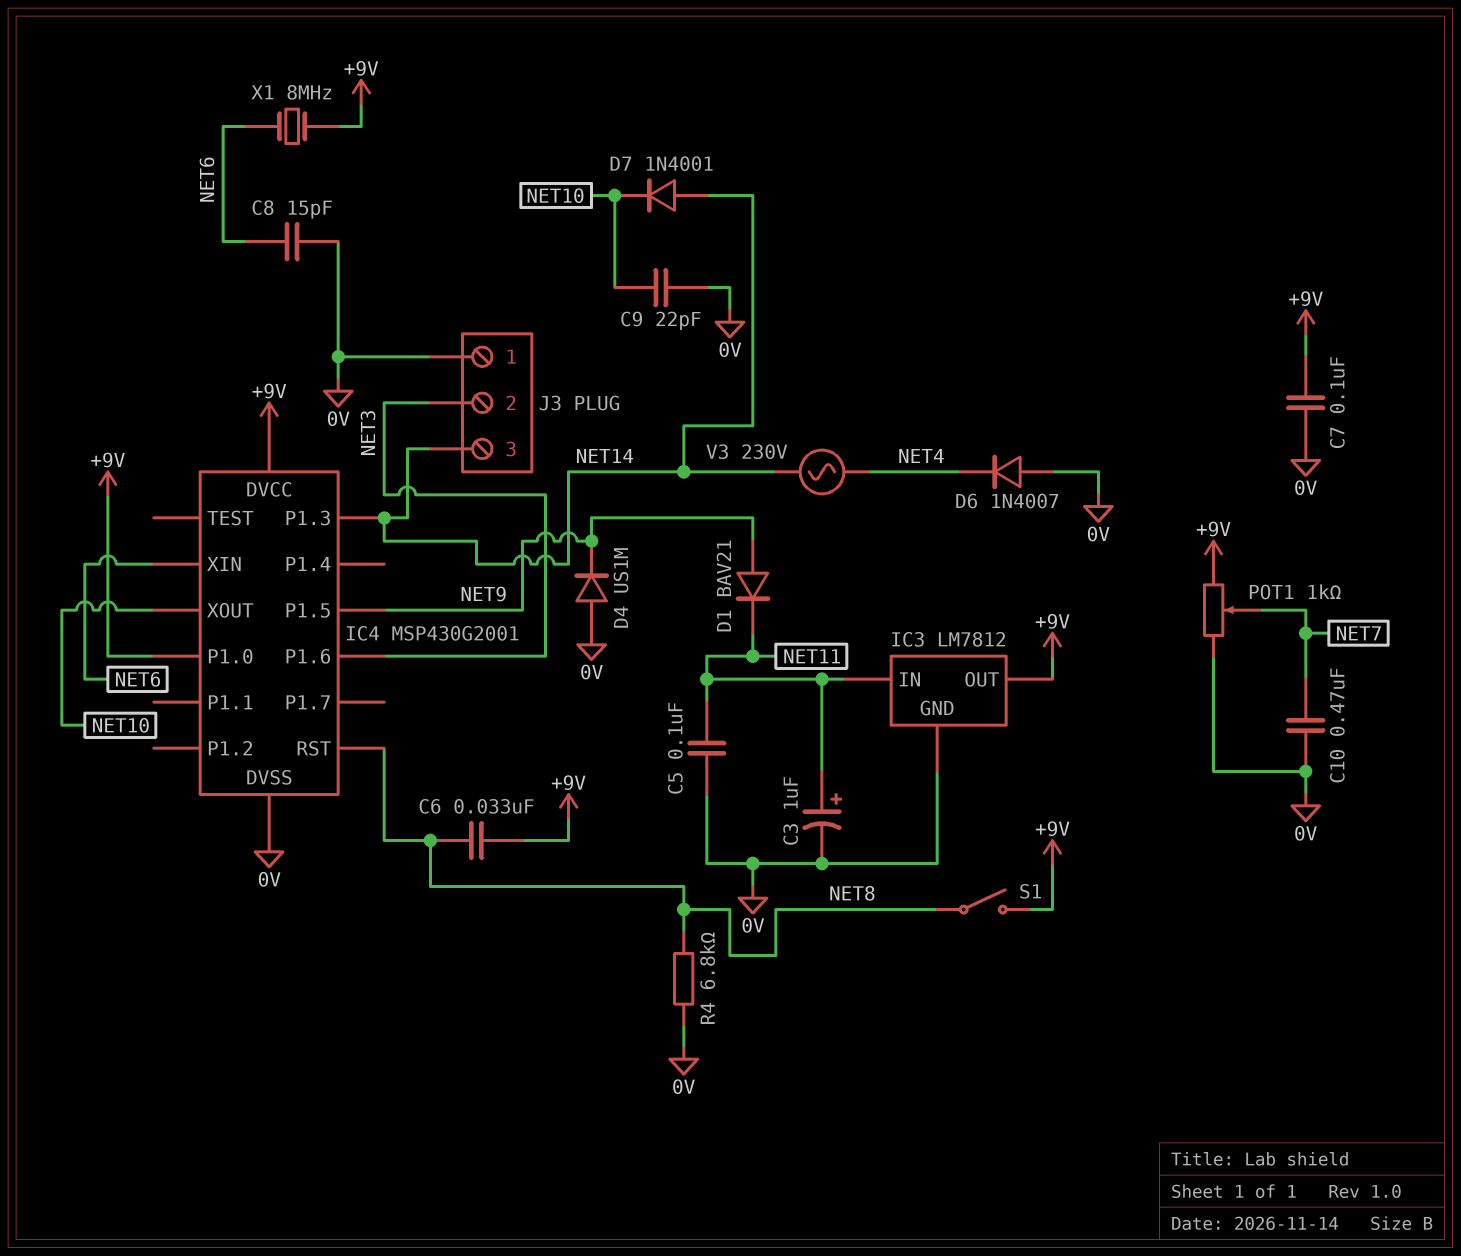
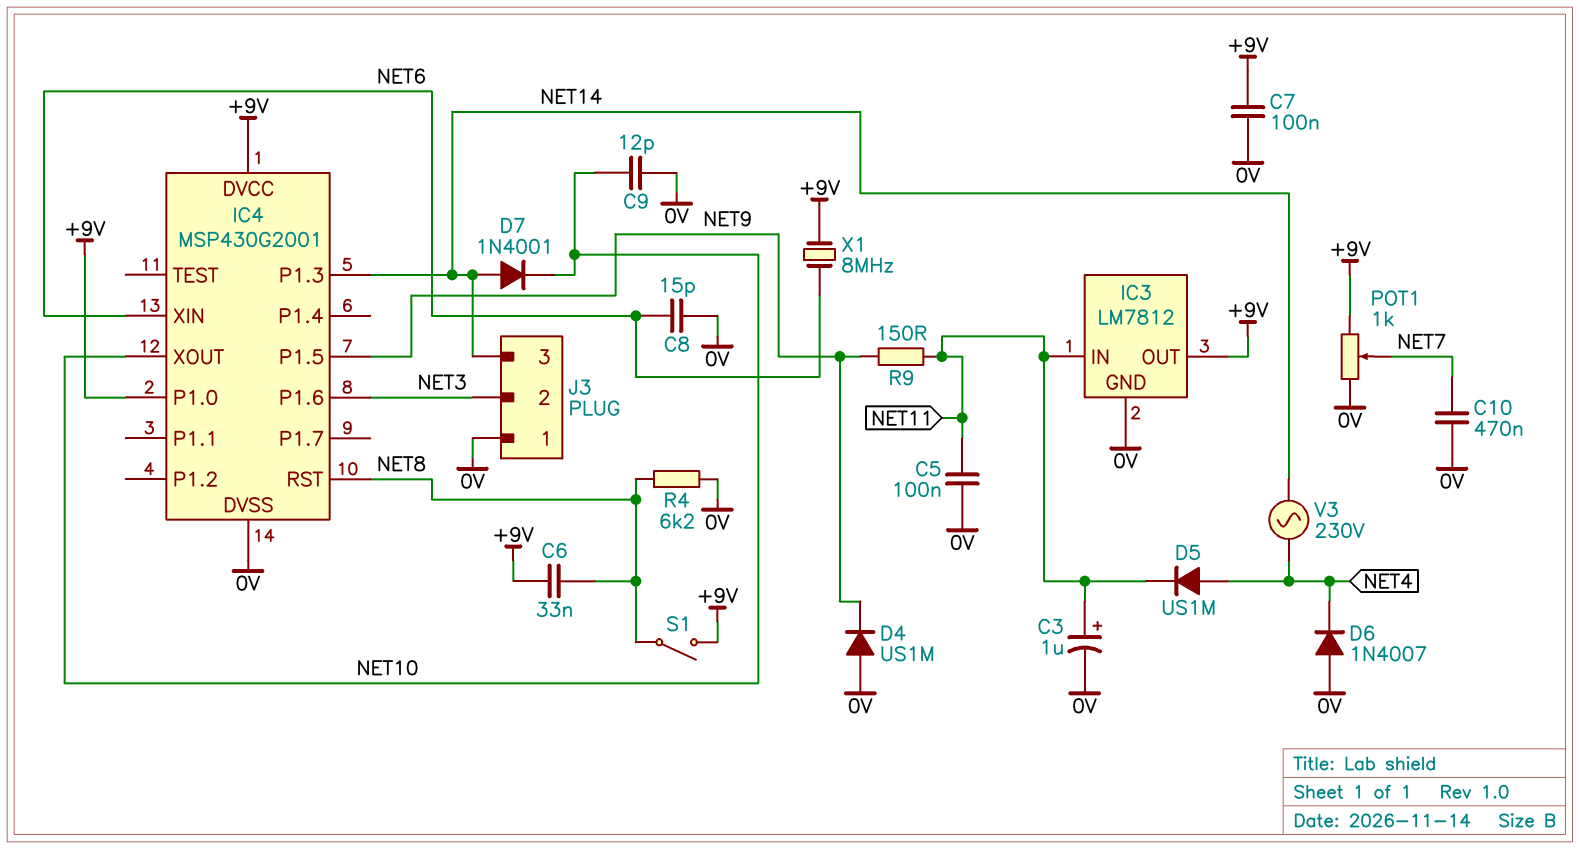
C9: 22pF (0V, NET10) -> 12pF (0V, NET10)
D1: diode BAV21 (A NET9, K NET11) -> none
D5: none -> diode US1M (A NET4, K NET11)
R4: 6.8k (0V, NET8) -> 6.2k (0V, NET8)
R9: none -> 150 (NET9, NET11)

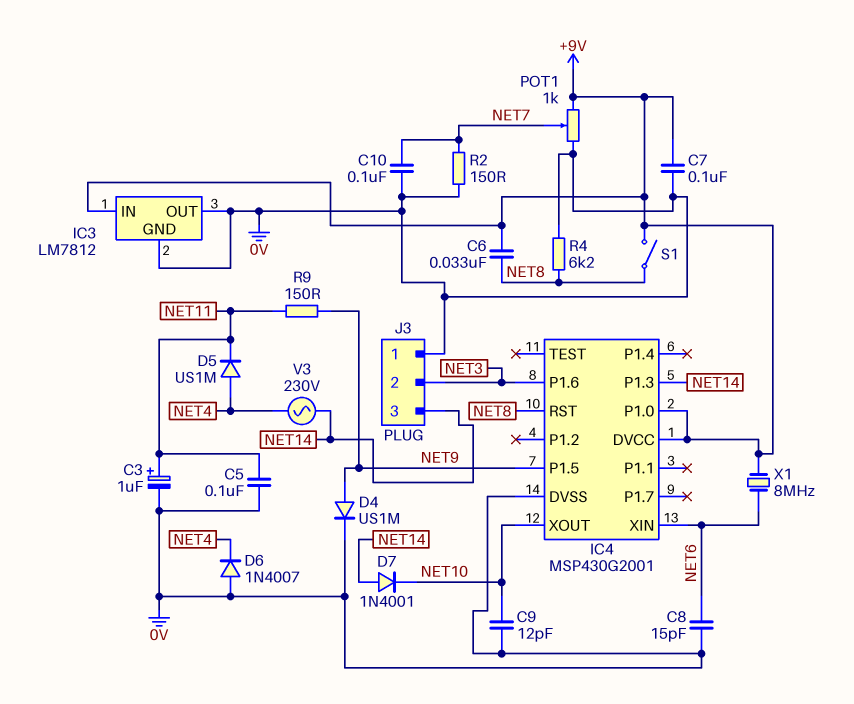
C10: 470nF (0V, NET7) -> 100nF (0V, NET7)
D4: diode US1M (A 0V, K NET9) -> diode US1M (A NET9, K 0V)
IC3 pin IN: NET11 -> +9V
IC3 pin OUT: +9V -> 0V
R2: none -> 150 (0V, NET7)

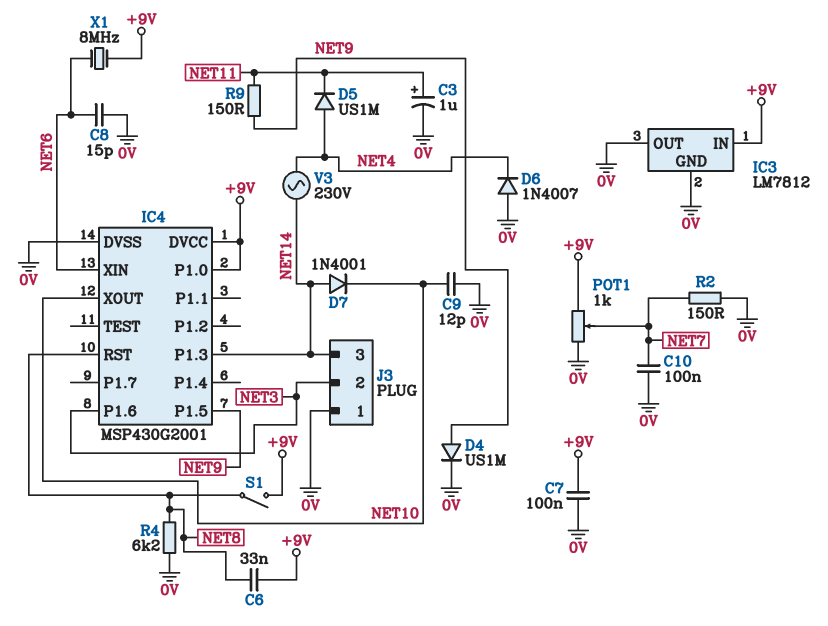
C5: 100nF (0V, NET11) -> none

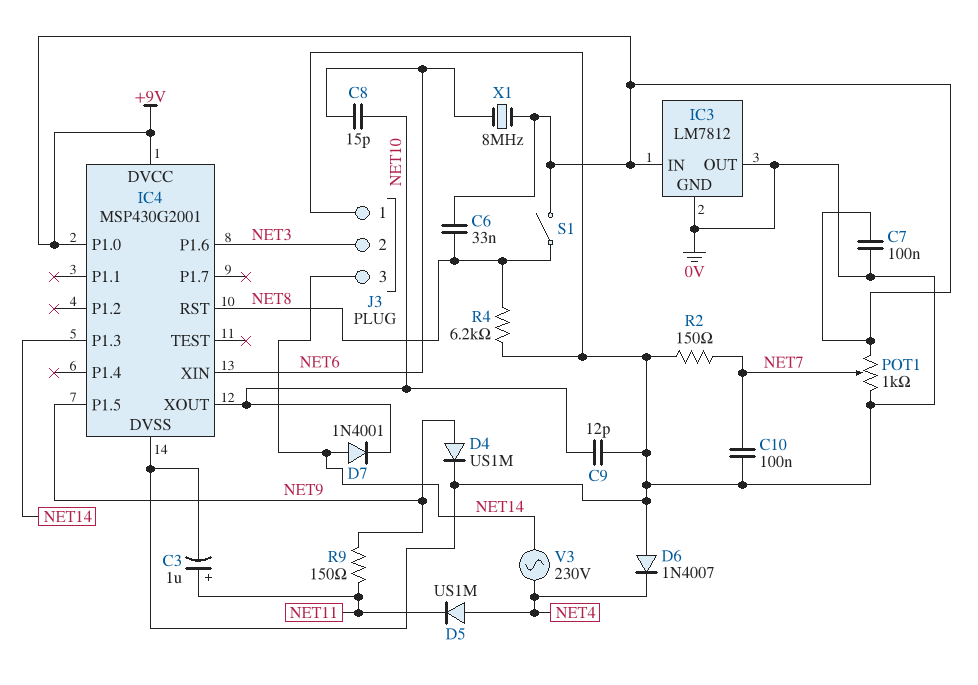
C8: 15pF (0V, NET6) -> 15pF (NET6, NET10)

